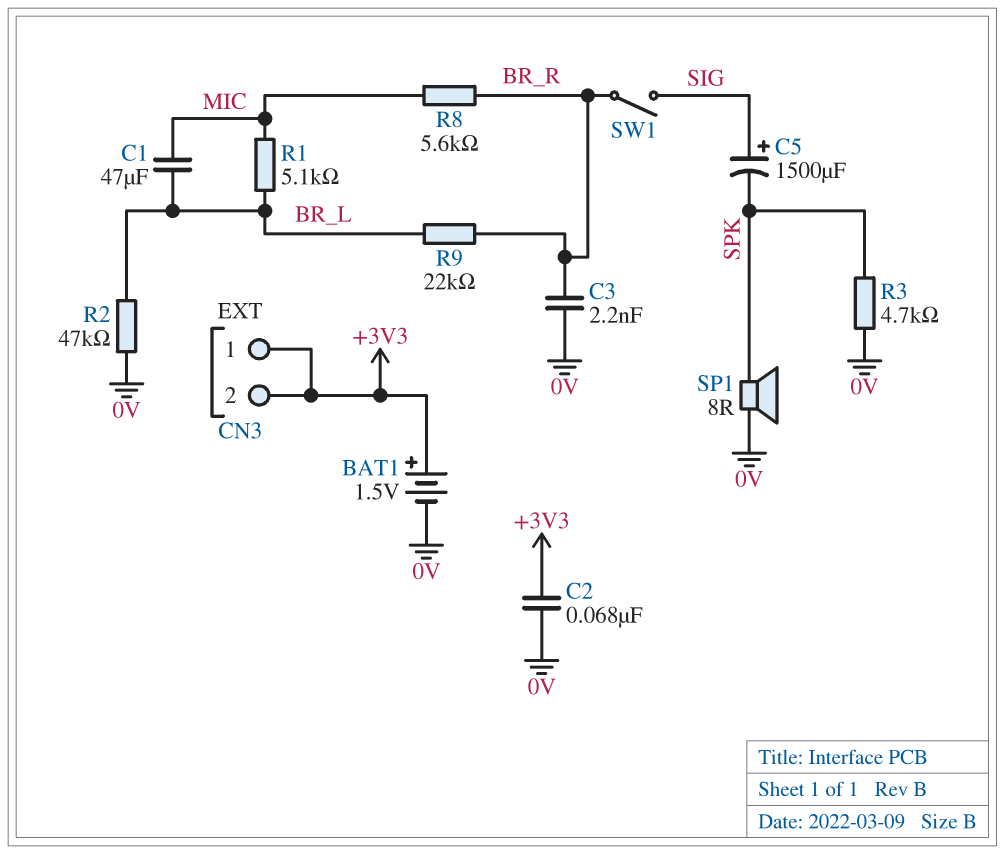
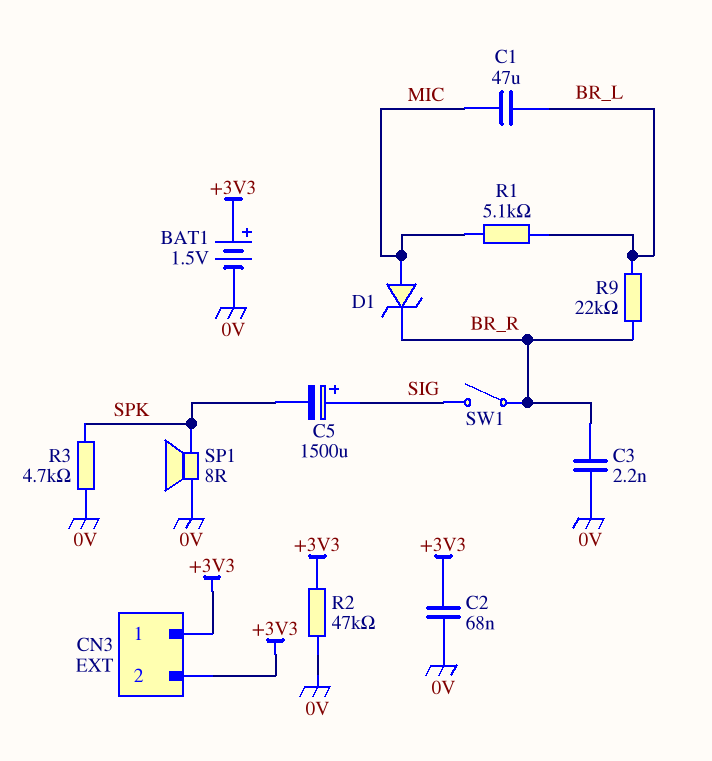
D1: none -> zener (A MIC, K BR_R)
R2: 47k (0V, BR_L) -> 47k (+3V3, 0V)
R8: 5.6k (BR_R, MIC) -> none

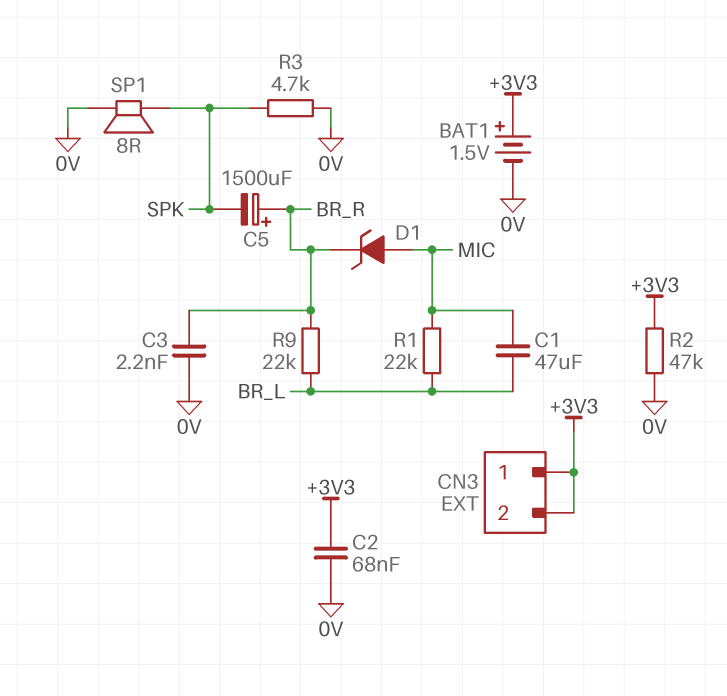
C5: 1500uF (plus SIG, minus SPK) -> 1500uF (plus BR_R, minus SPK)
R1: 5.1k (BR_L, MIC) -> 22k (BR_L, MIC)
SW1: switch (BR_R, SIG) -> none

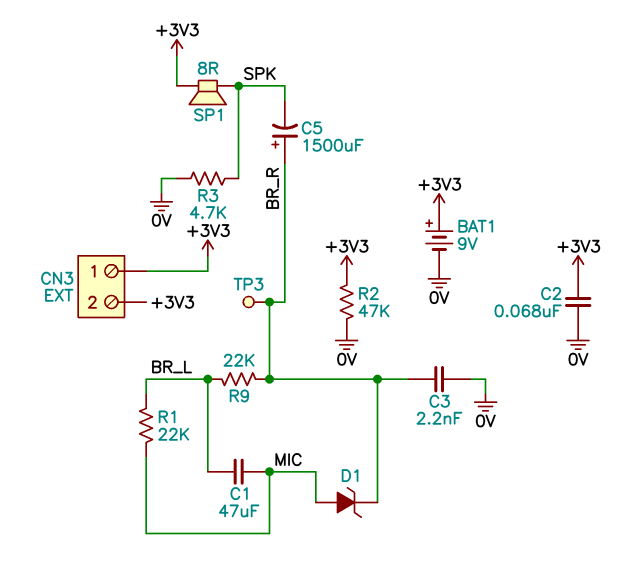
BAT1: 1.5V (plus +3V3, minus 0V) -> 9V (plus +3V3, minus 0V)
SP1: speaker 8R (0V, SPK) -> speaker 8R (+3V3, SPK)
TP3: none -> test point (BR_R)

